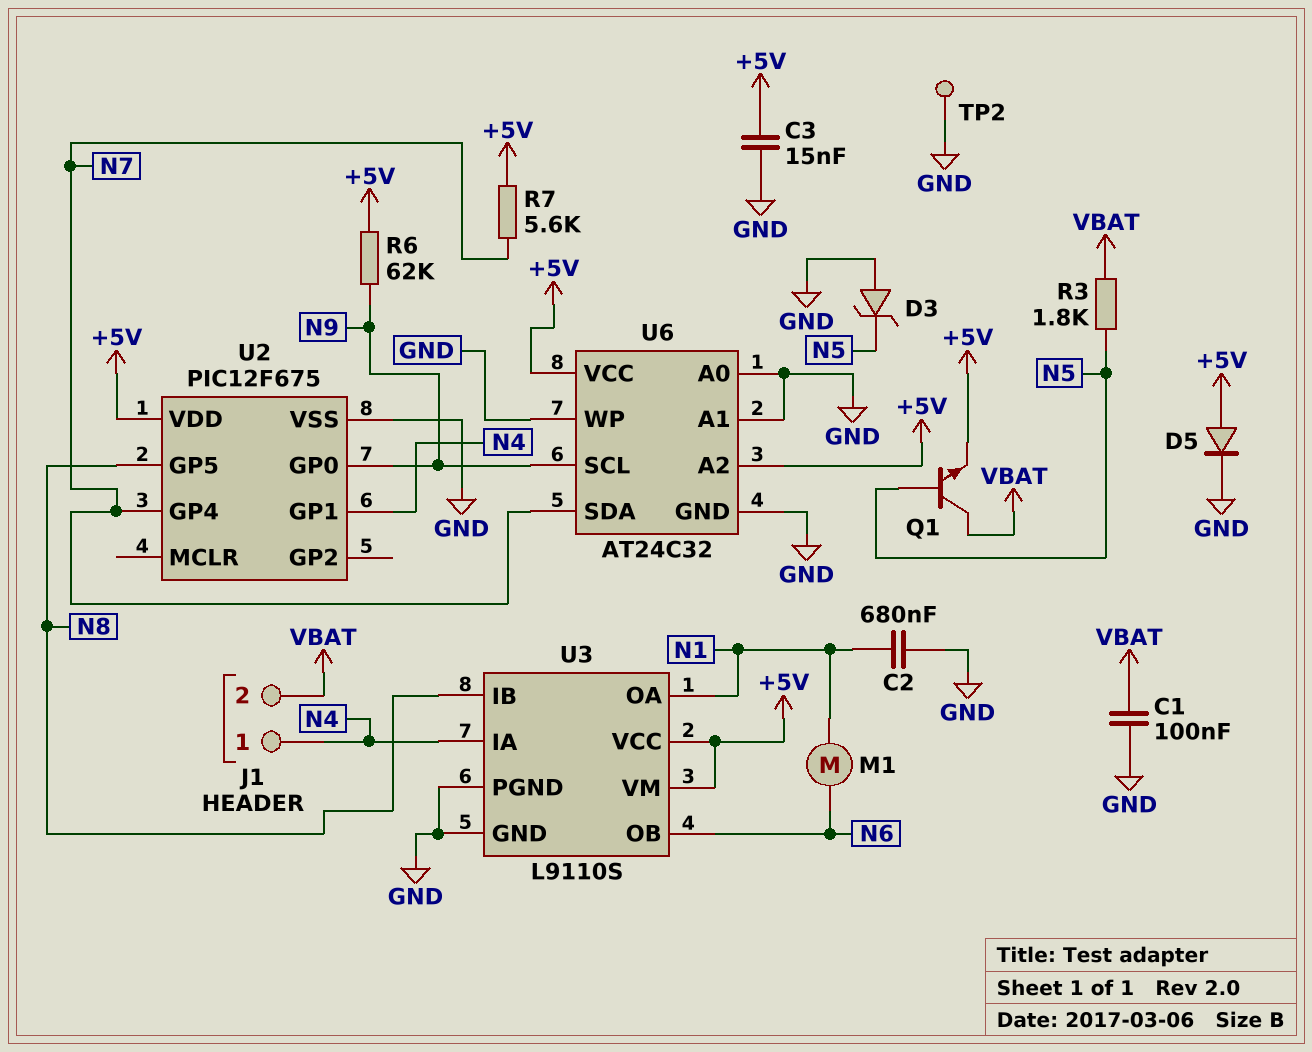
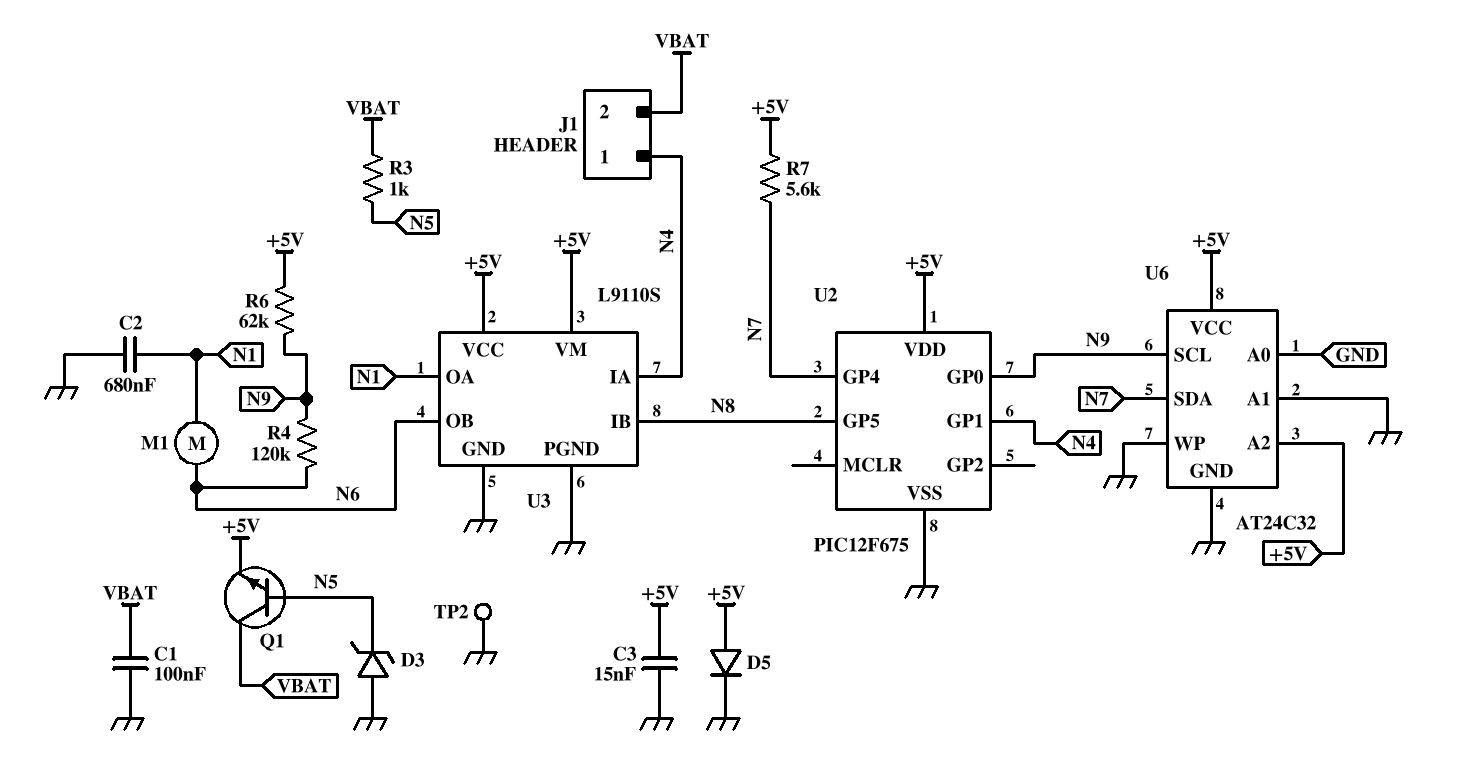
R3: 1.8k (N5, VBAT) -> 1k (N5, VBAT)
R4: none -> 120k (N6, N9)

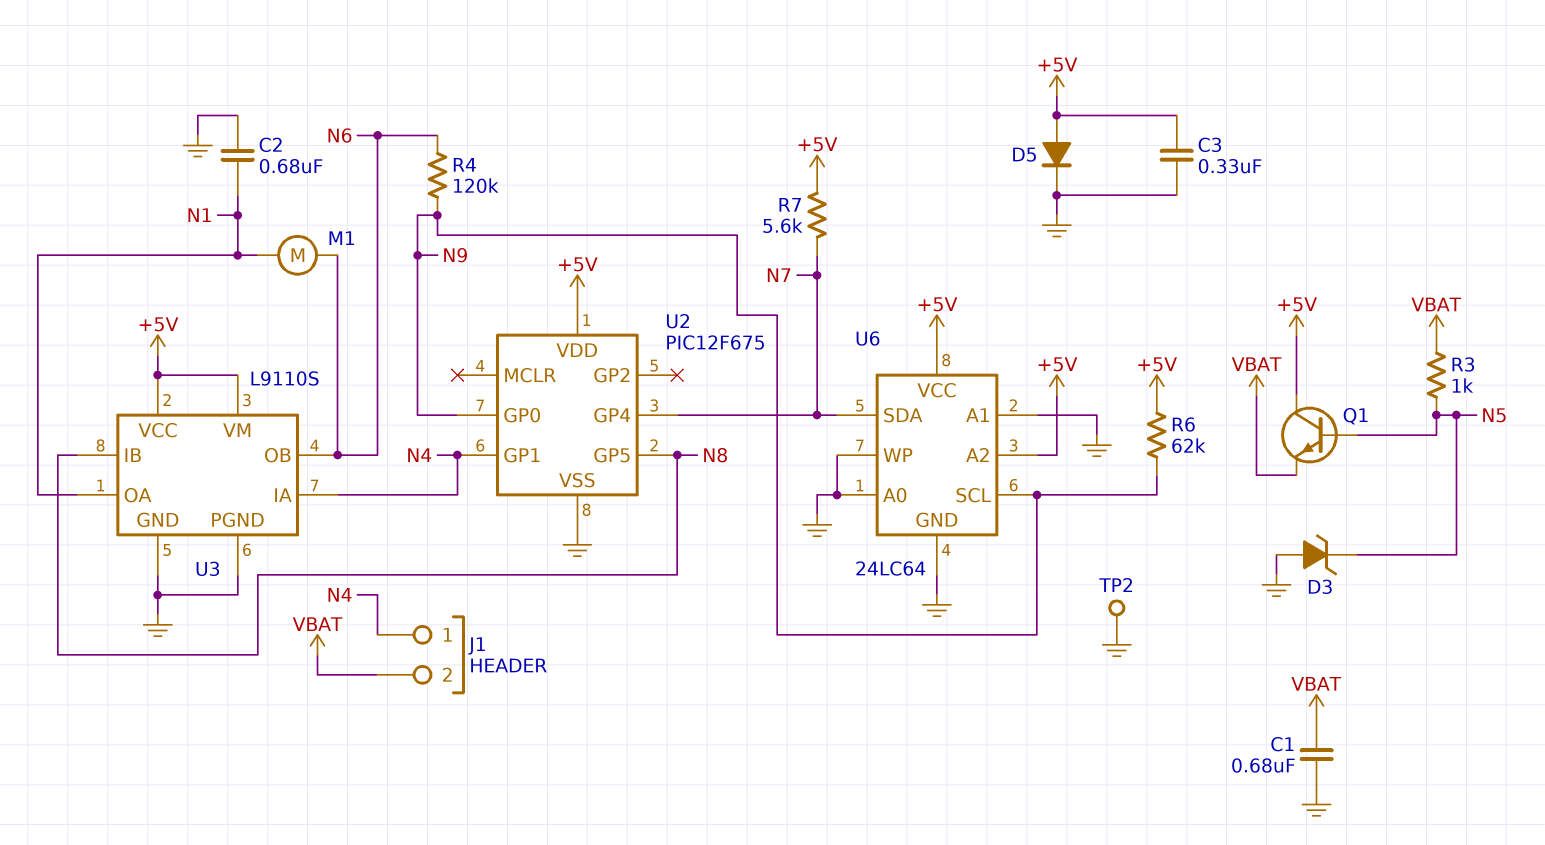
C1: 100nF (GND, VBAT) -> 680nF (GND, VBAT)
C3: 15nF (+5V, GND) -> 330nF (+5V, GND)
Q1: NPN (B N5, C VBAT, E +5V) -> NPN (B N5, C +5V, E VBAT)
U6: AT24C32 -> 24LC64

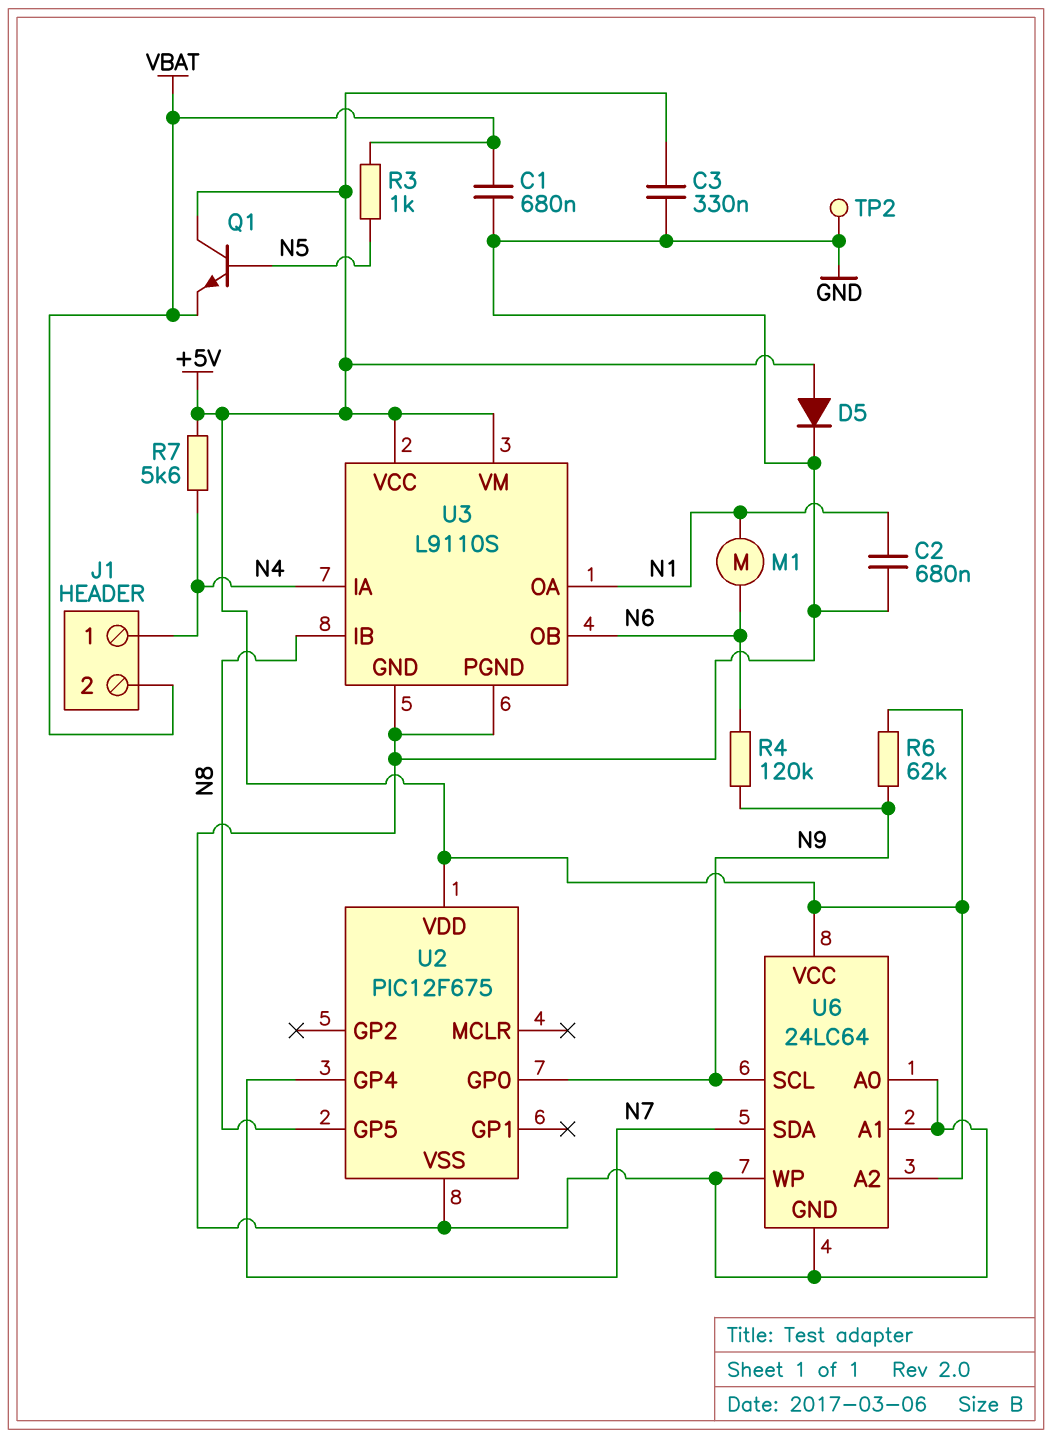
D3: zener (A GND, K N5) -> none
R7: 5.6k (+5V, N7) -> 5.6k (+5V, N4)
U2 pin GP1: N4 -> none

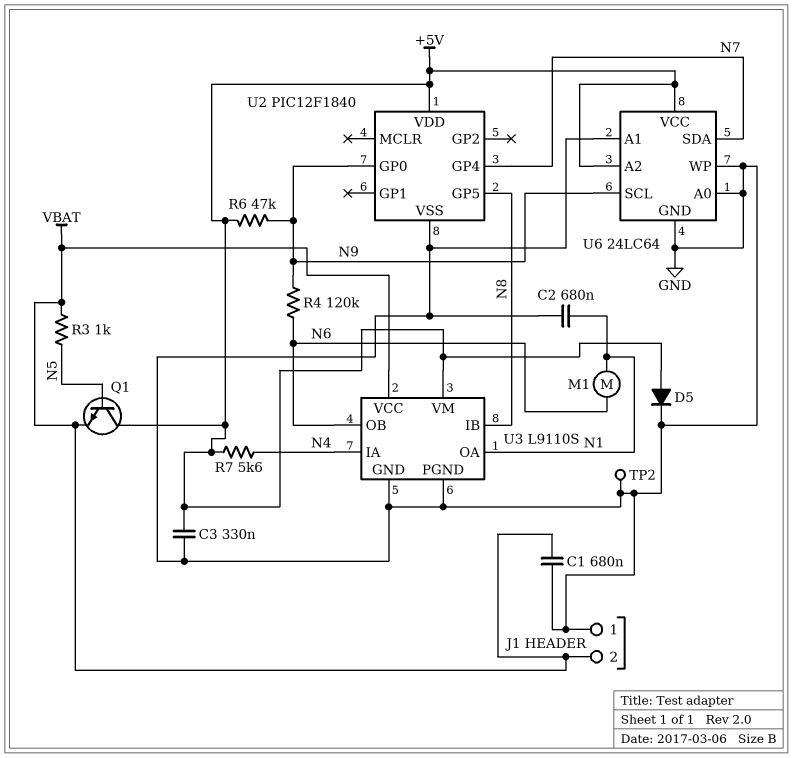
J1 pin 1: N4 -> GND
R6: 62k (+5V, N9) -> 47k (+5V, N9)
U2: PIC12F675 -> PIC12F1840
U3 pin VCC: +5V -> VBAT

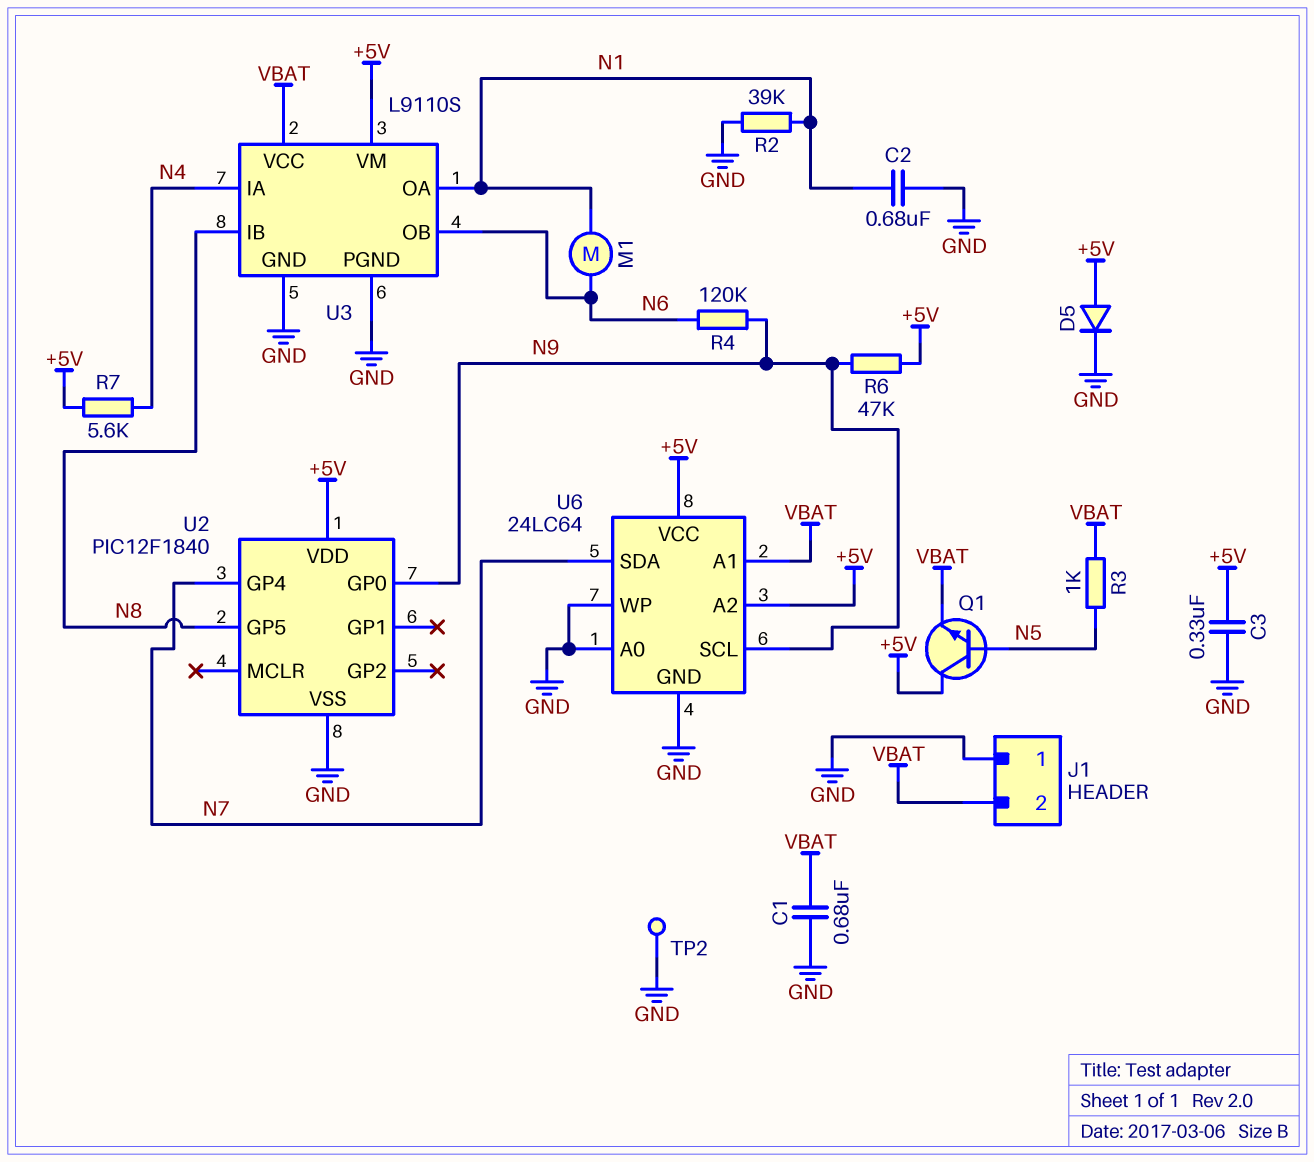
R2: none -> 39k (GND, N1)
U6 pin A1: GND -> VBAT

